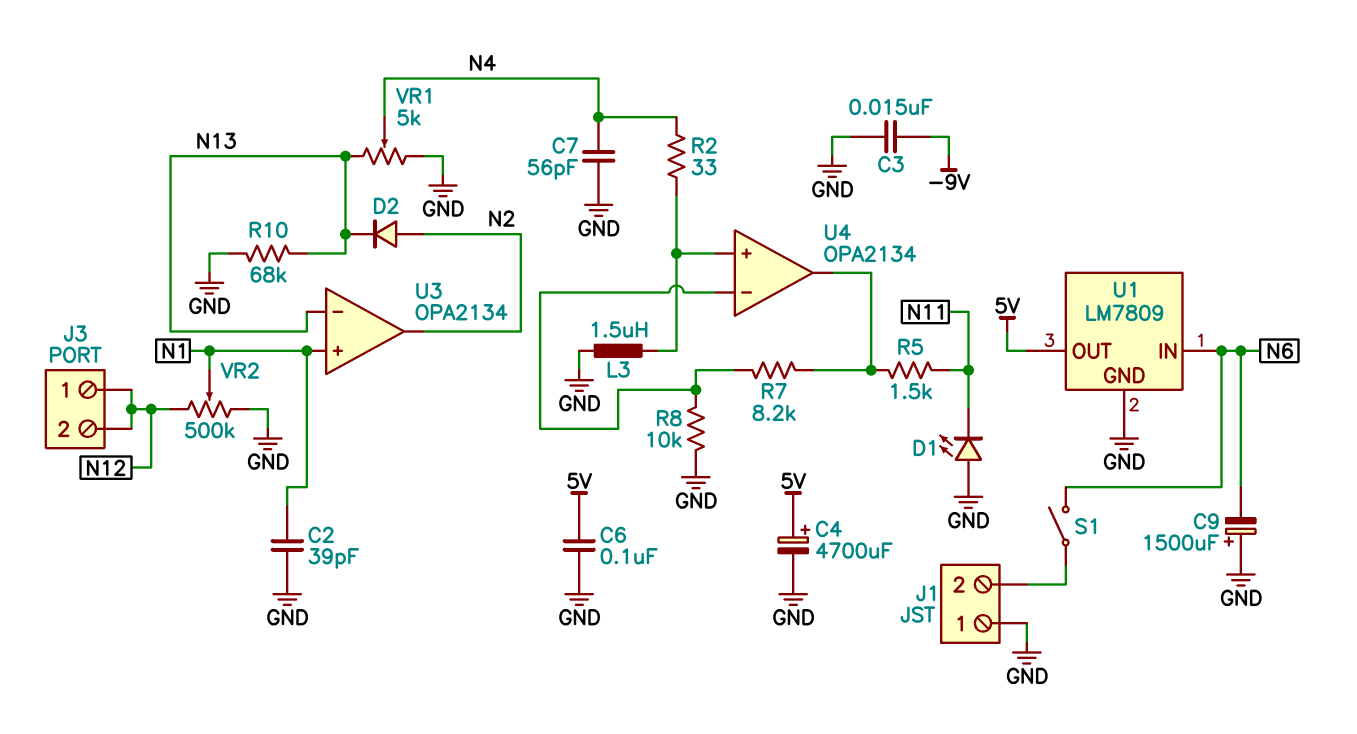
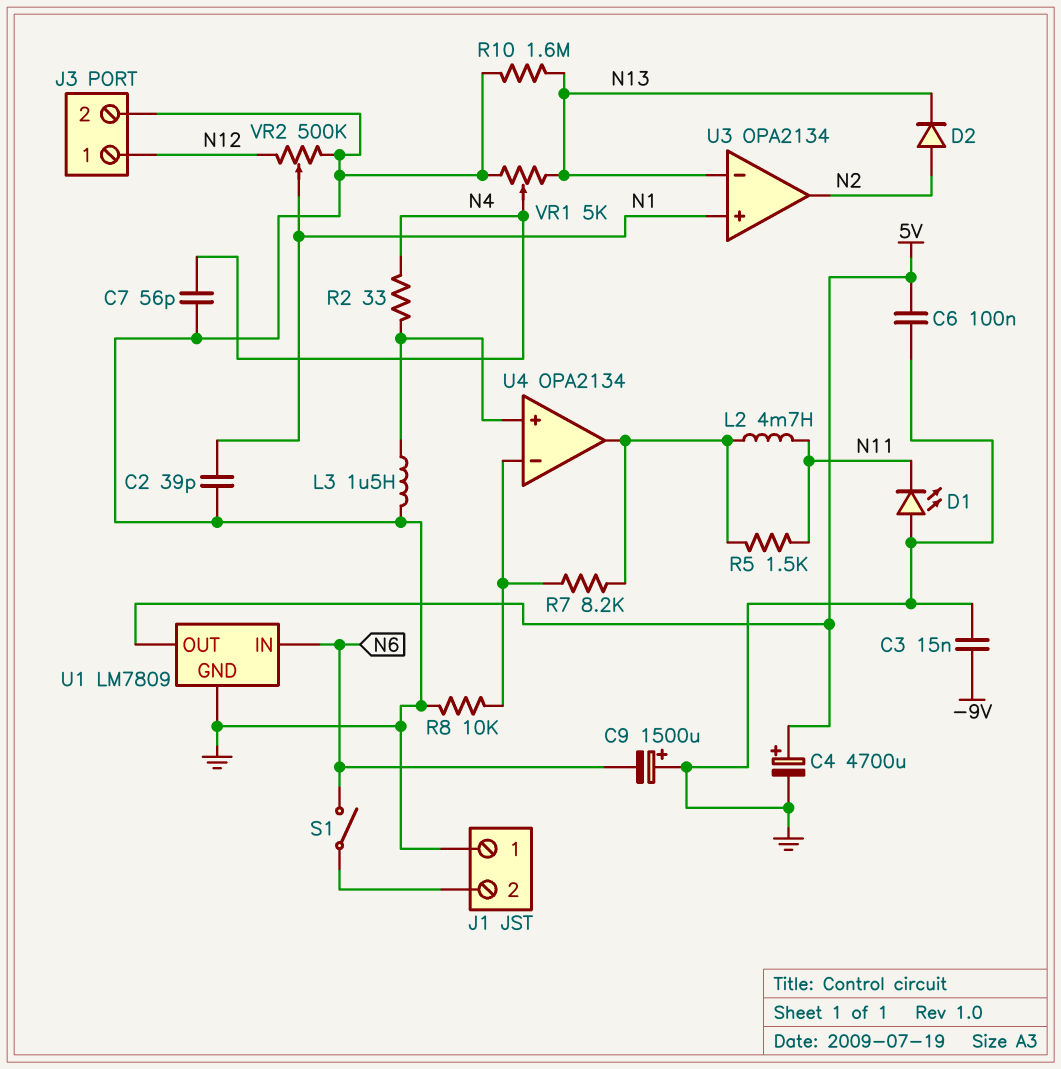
J3 pin 2: N12 -> GND
L2: none -> 4.7mH (N11, U4/out)
R10: 68k (GND, N13) -> 1.6M (GND, N13)

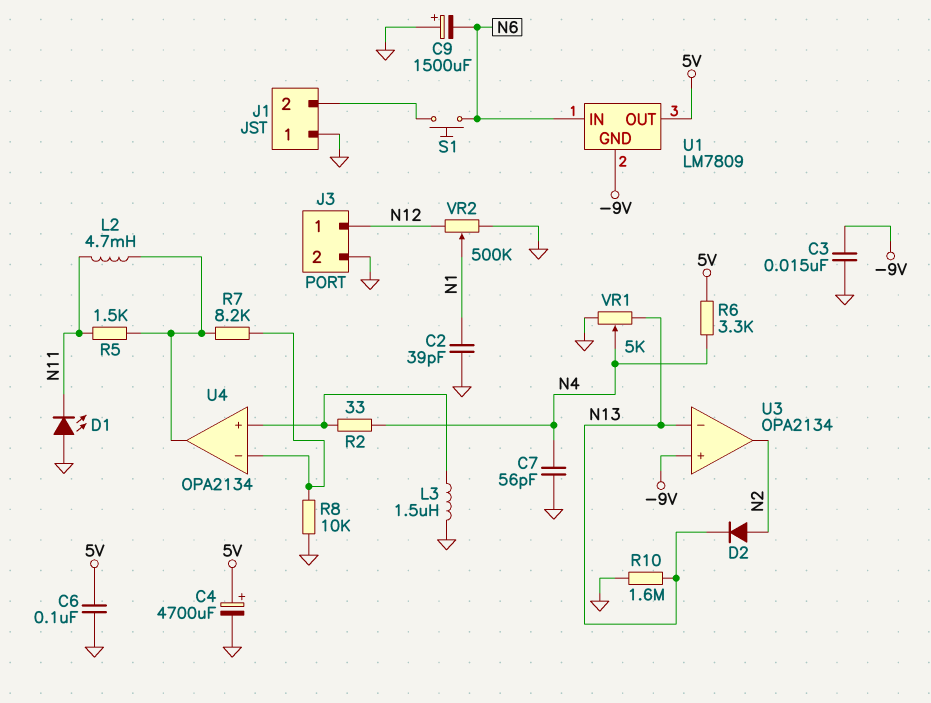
R6: none -> 3.3k (5V, N4)
S1: switch (J1/2, N6) -> button (J1/2, N6)
U1 pin GND: GND -> -9V
U3 pin in+: N1 -> -9V

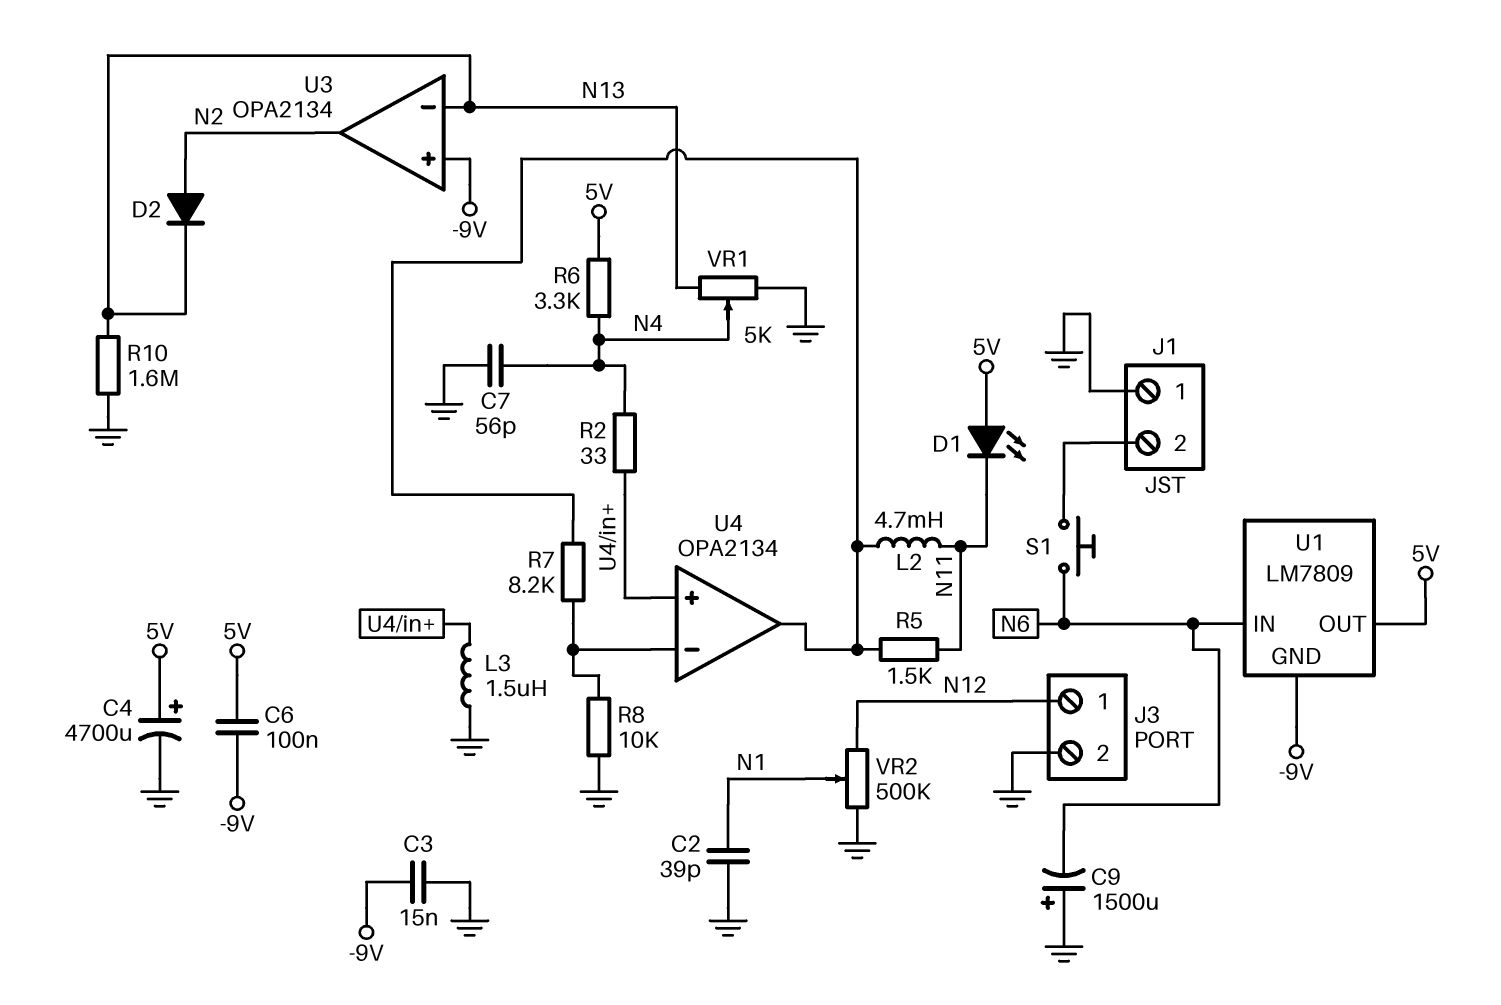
C6: 100nF (5V, GND) -> 100nF (-9V, 5V)
D1: LED (A GND, K N11) -> LED (A 5V, K N11)

